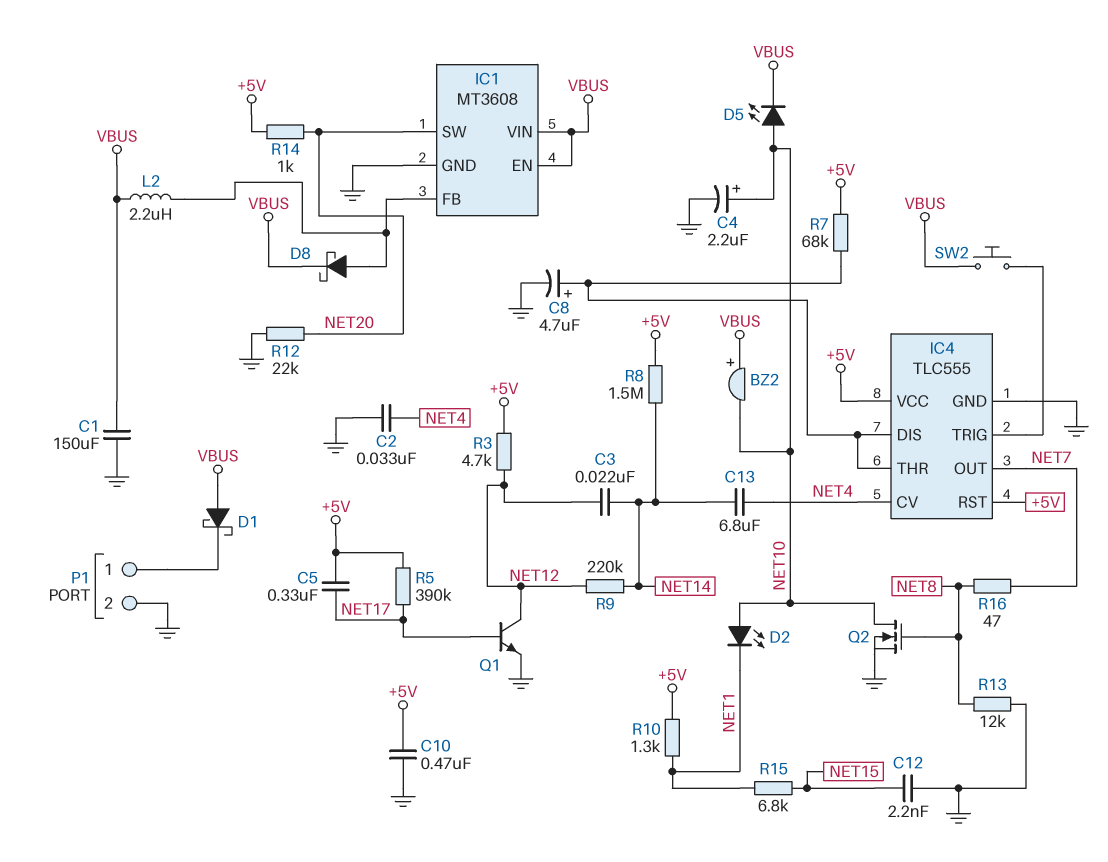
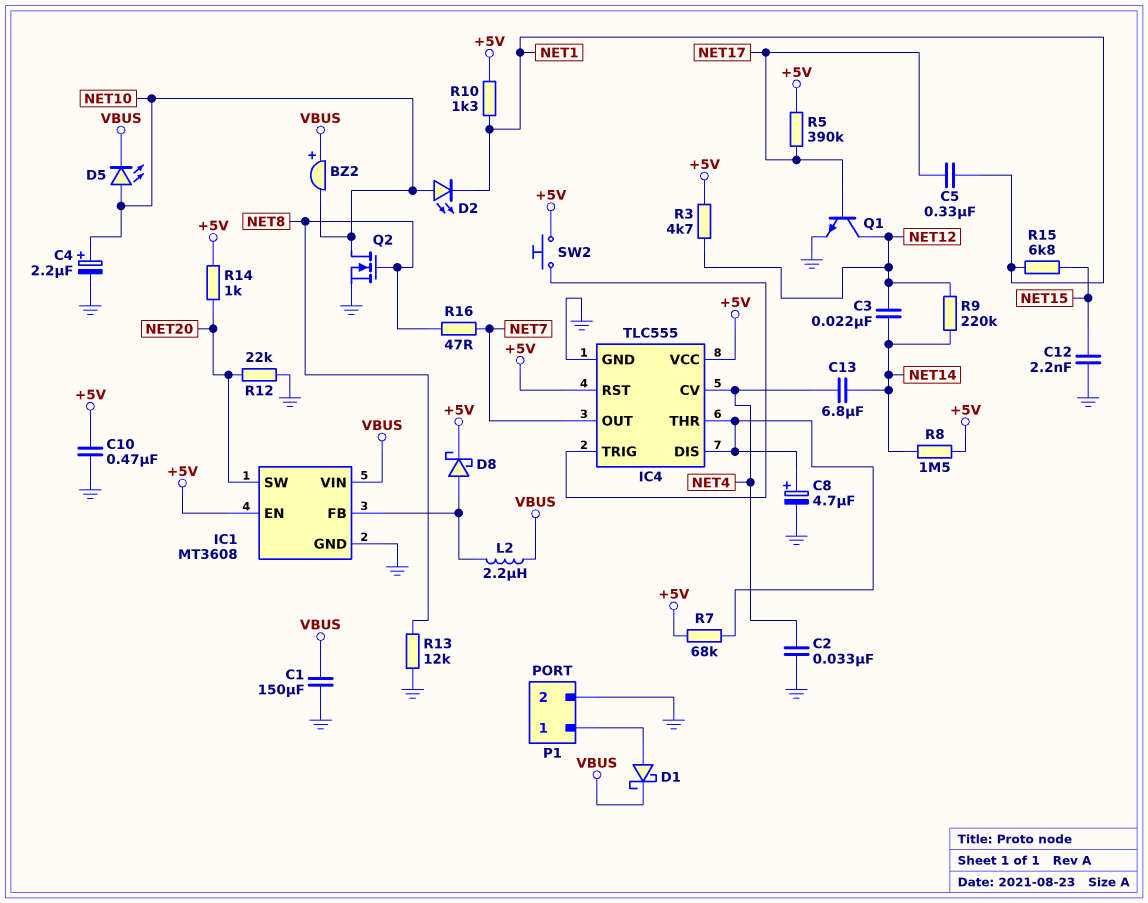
C5: 330nF (+5V, NET17) -> 330nF (NET1, NET17)
D1: schottky (A VBUS, K P1/1) -> schottky (A P1/1, K VBUS)
D8: schottky (A IC1/FB, K VBUS) -> schottky (A IC1/FB, K +5V)
IC1 pin EN: VBUS -> +5V
SW2: button (IC4/TRIG, VBUS) -> button (+5V, IC4/TRIG)

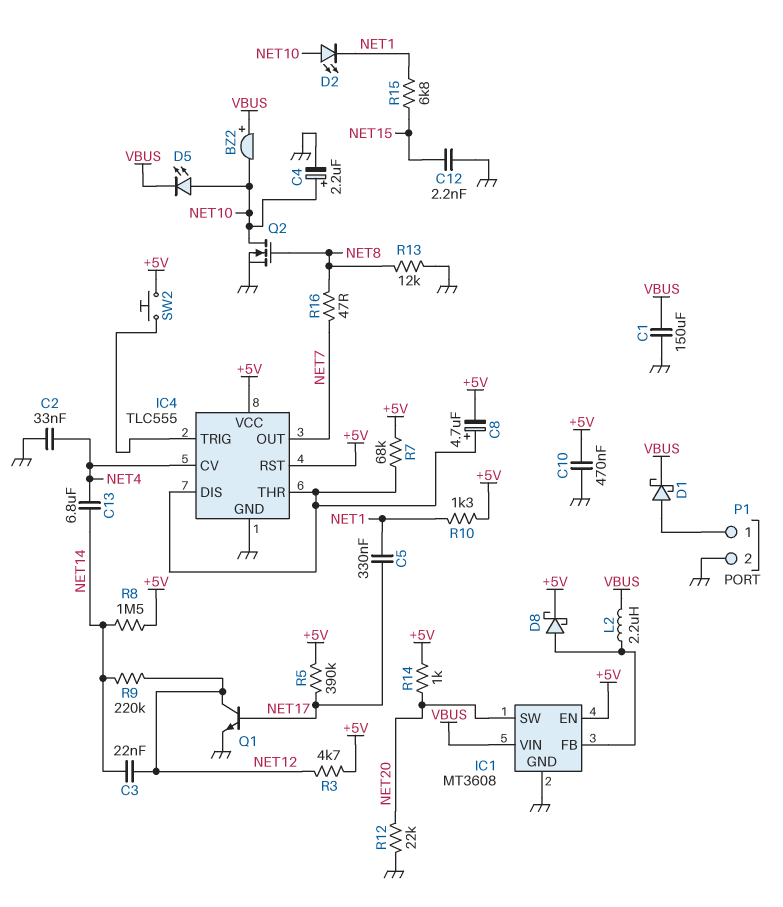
C8: 4.7uF (plus IC4/DIS, minus GND) -> 4.7uF (plus IC4/DIS, minus +5V)

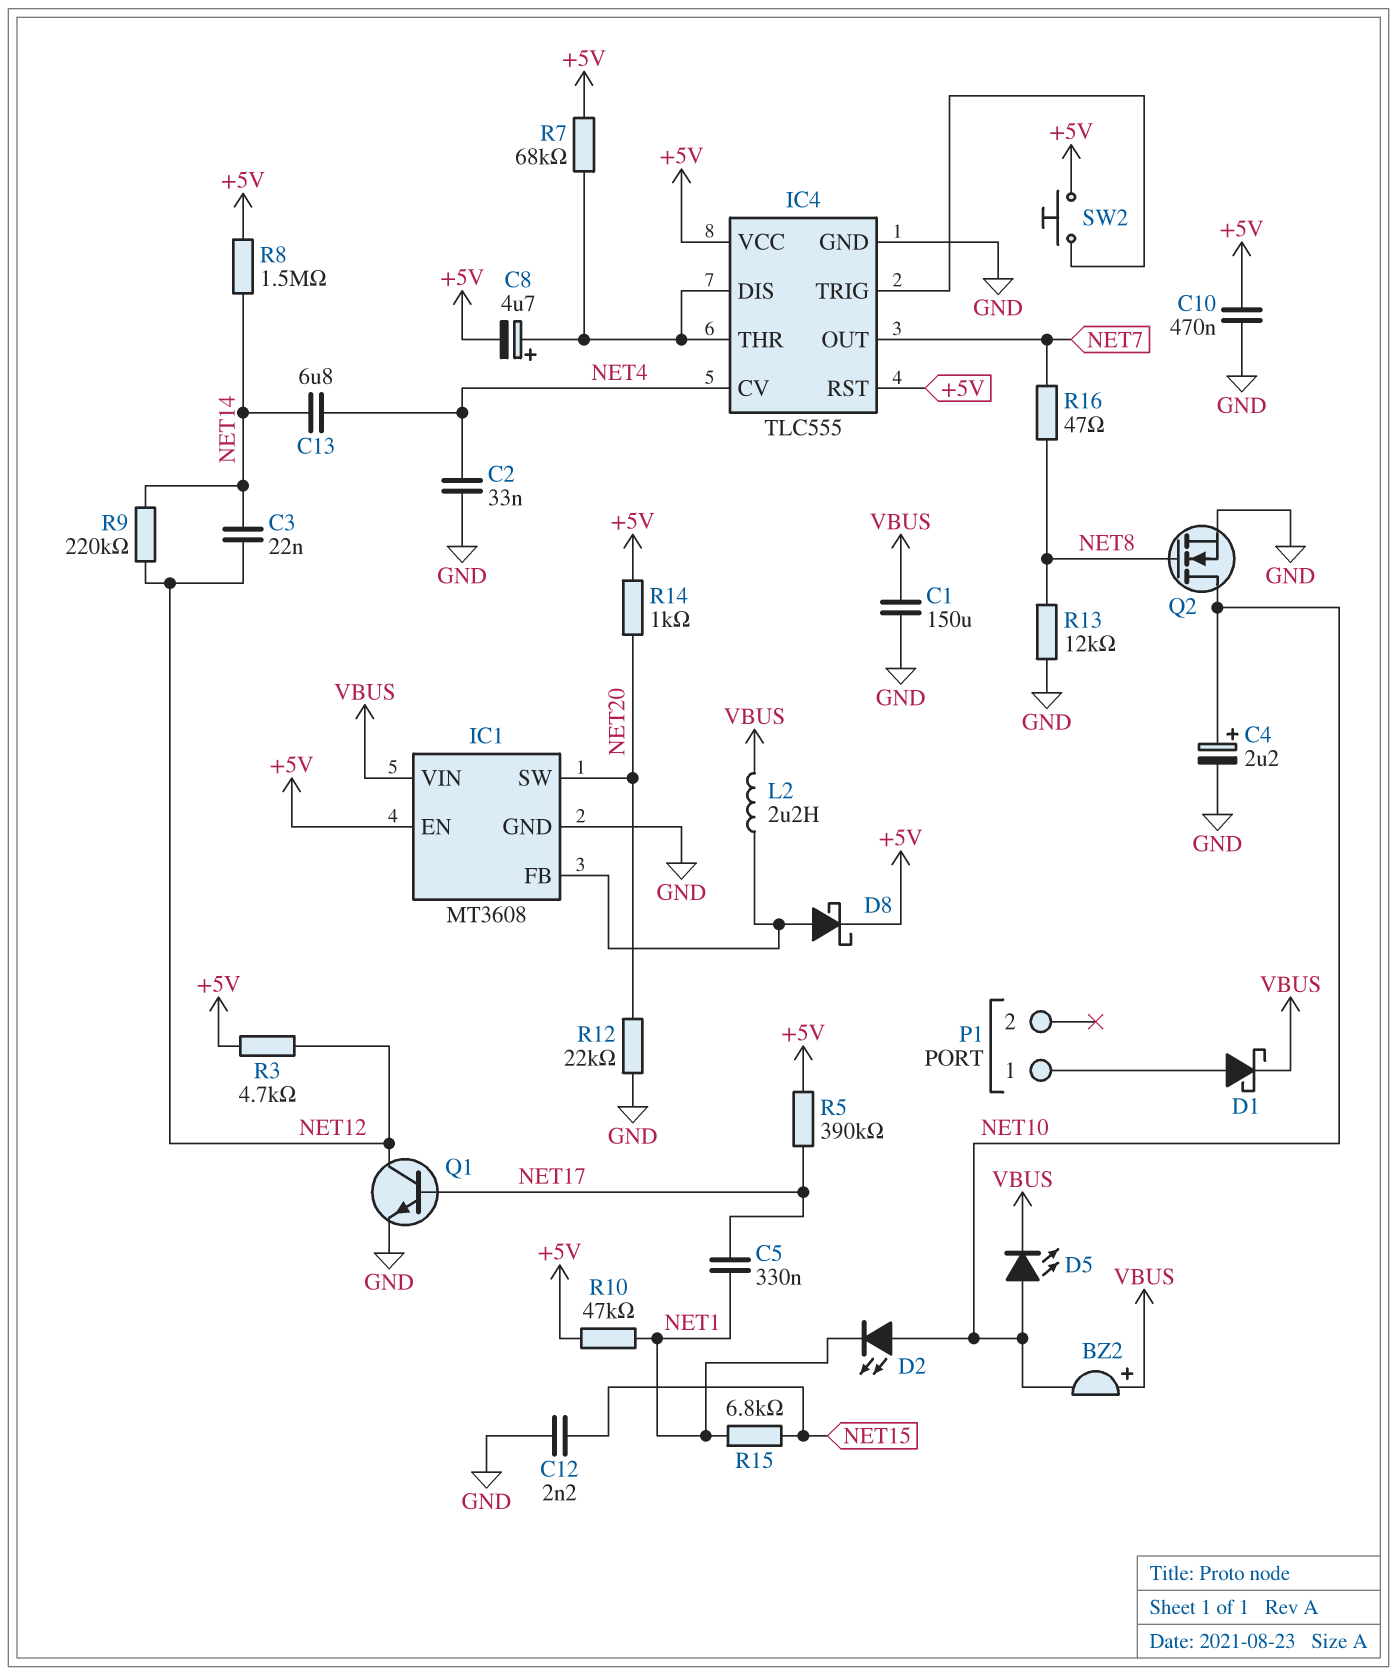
P1 pin 2: GND -> none
R10: 1.3k (+5V, NET1) -> 47k (+5V, NET1)

